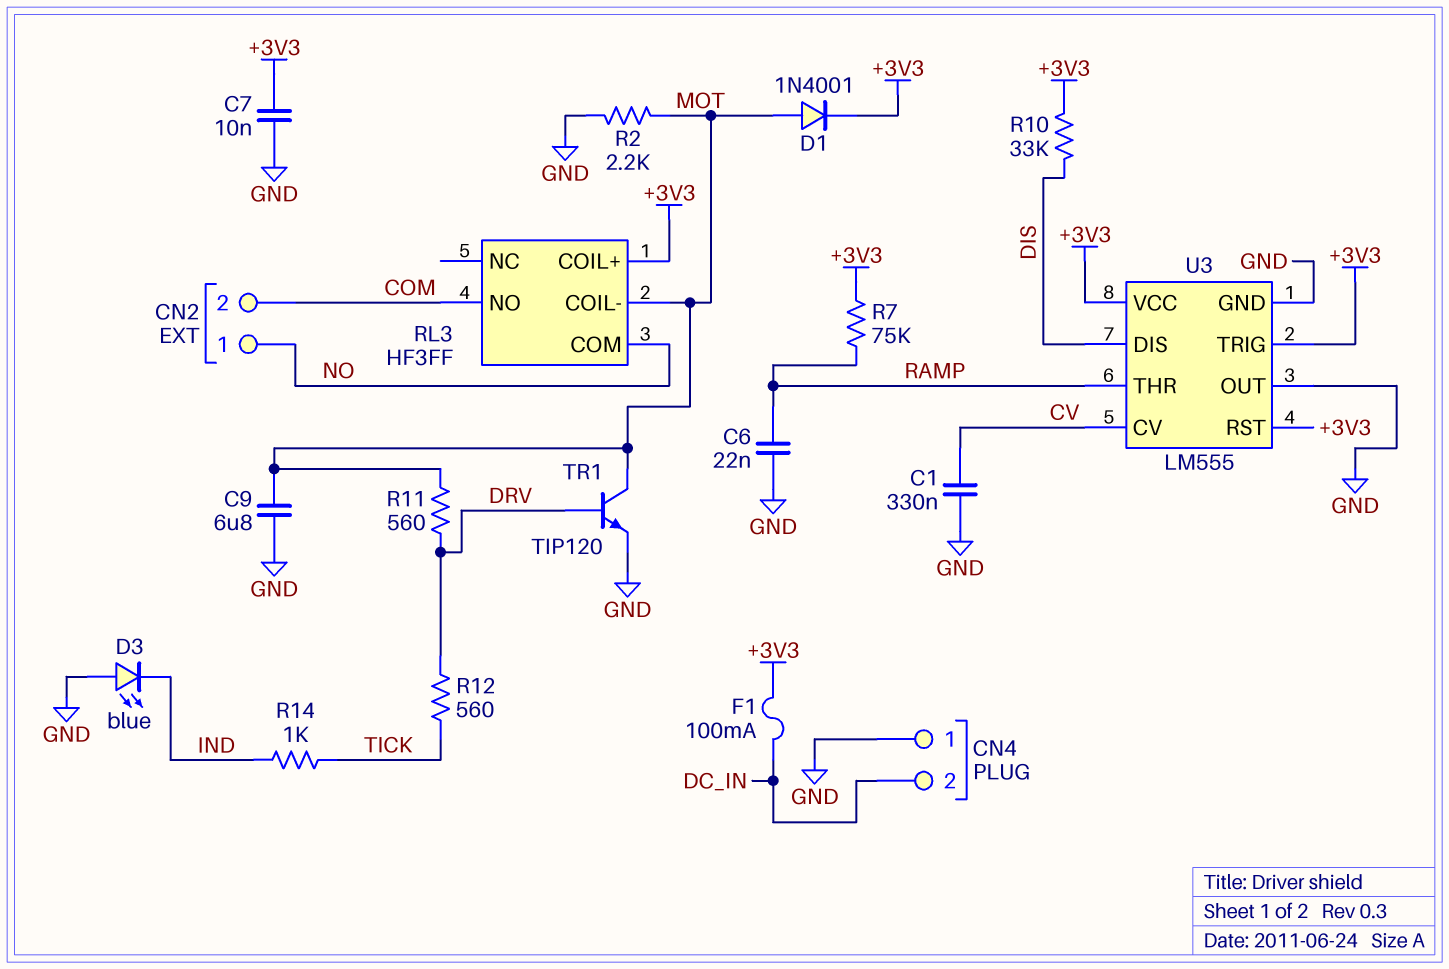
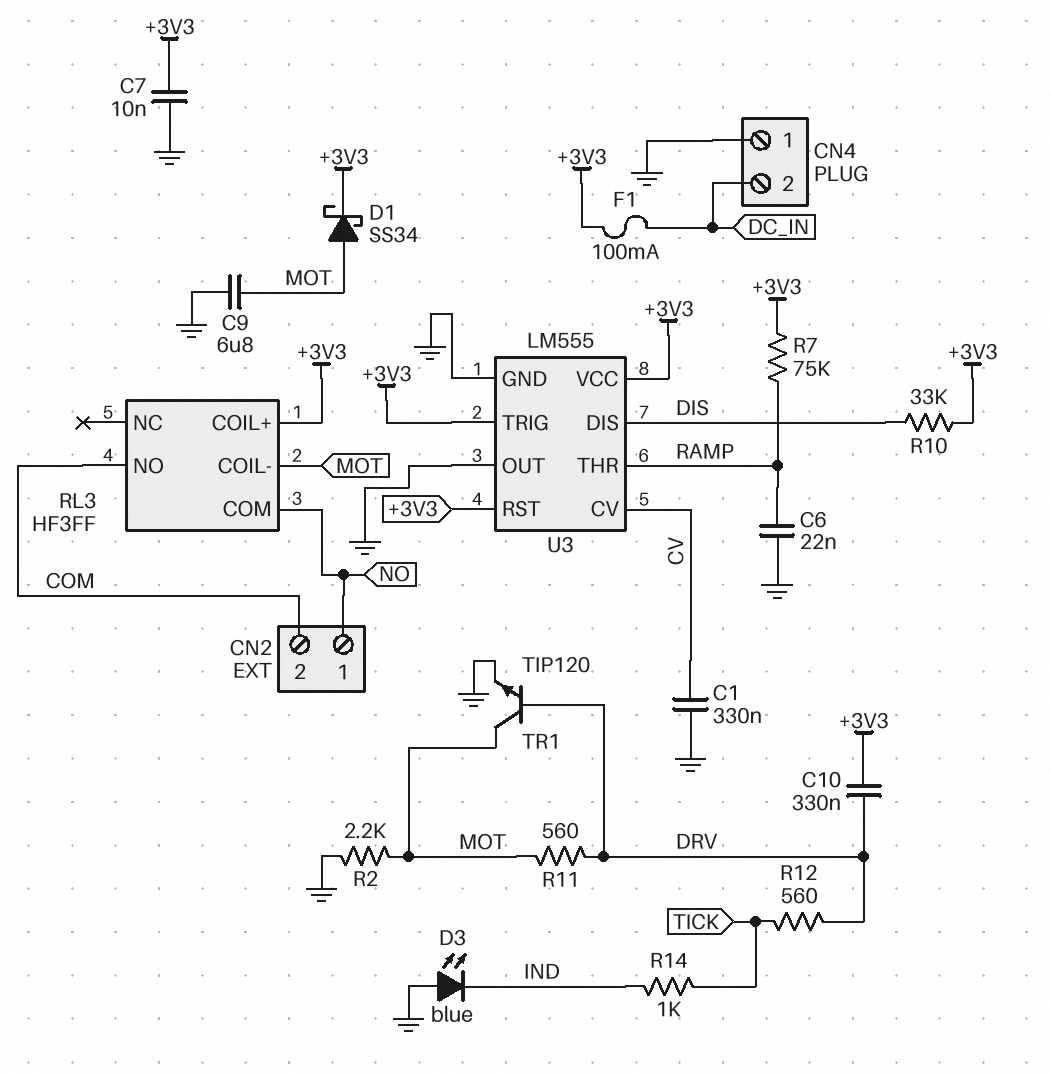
C10: none -> 330nF (+3V3, DRV)
D1: diode 1N4001 (A MOT, K +3V3) -> schottky SS34 (A MOT, K +3V3)

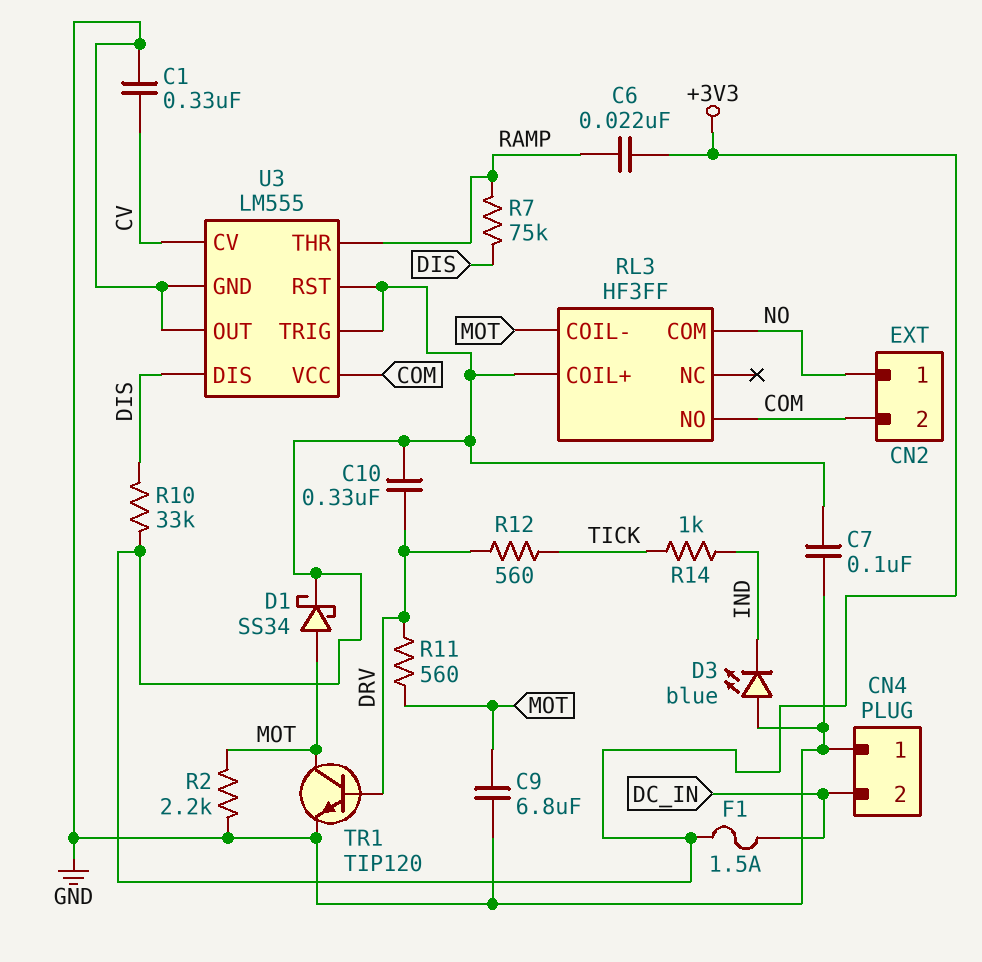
C6: 22nF (GND, RAMP) -> 22nF (+3V3, RAMP)
C7: 10nF (+3V3, GND) -> 100nF (+3V3, GND)
F1: 100mA (+3V3, DC_IN) -> 1.5A (+3V3, DC_IN)
R7: 75k (+3V3, RAMP) -> 75k (DIS, RAMP)
U3 pin VCC: +3V3 -> COM

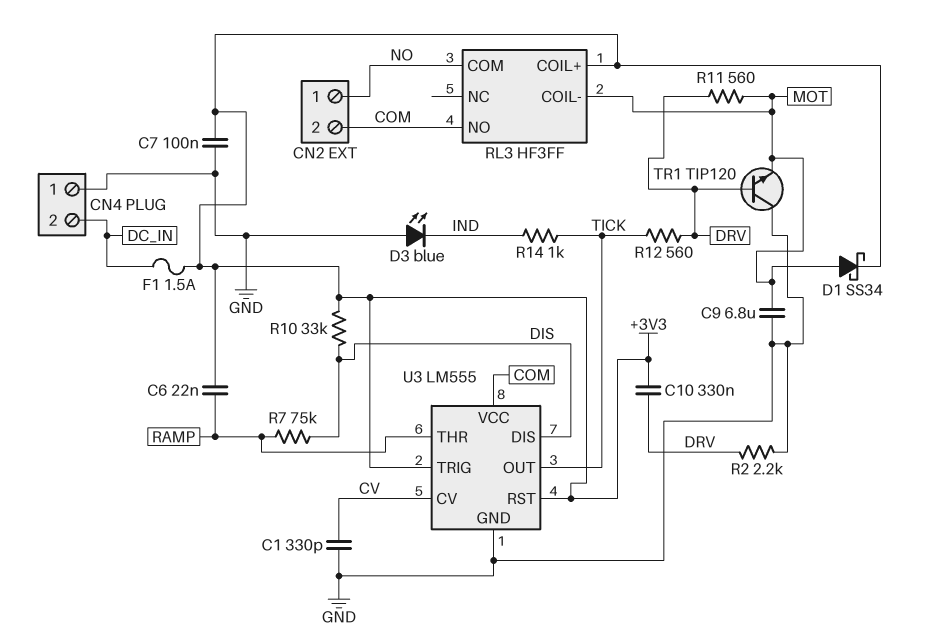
C1: 330nF (CV, GND) -> 330pF (CV, GND)
R2: 2.2k (GND, MOT) -> 2.2k (DRV, GND)
TR1: NPN TIP120 (B DRV, C MOT, E GND) -> NPN TIP120 (B DRV, C GND, E MOT)
U3 pin OUT: GND -> TICK

